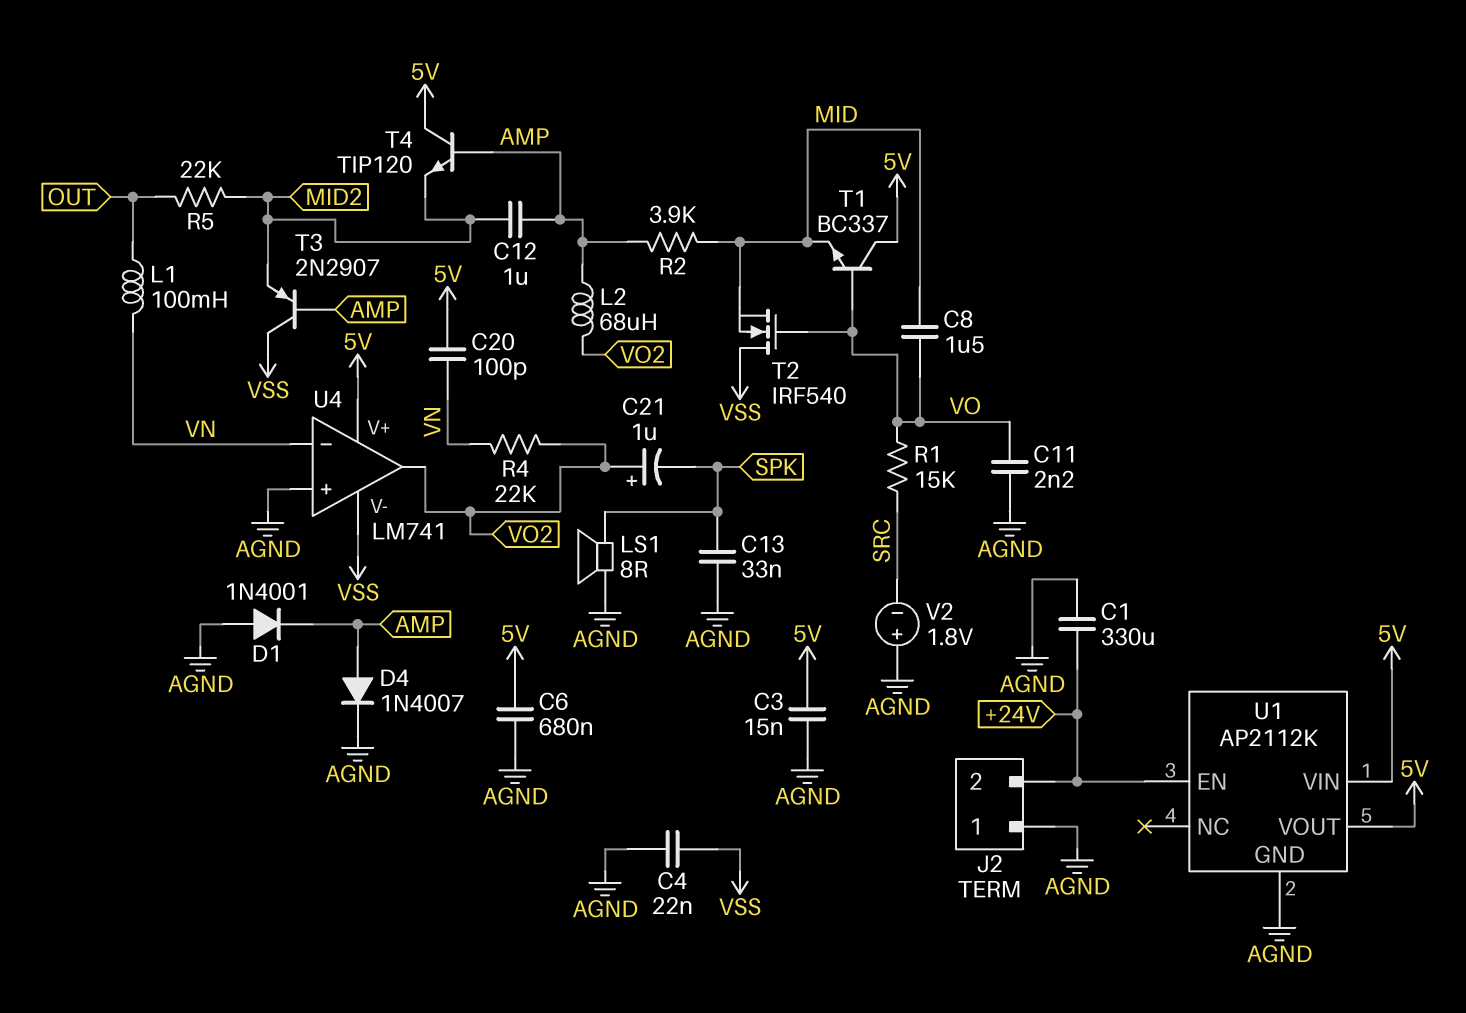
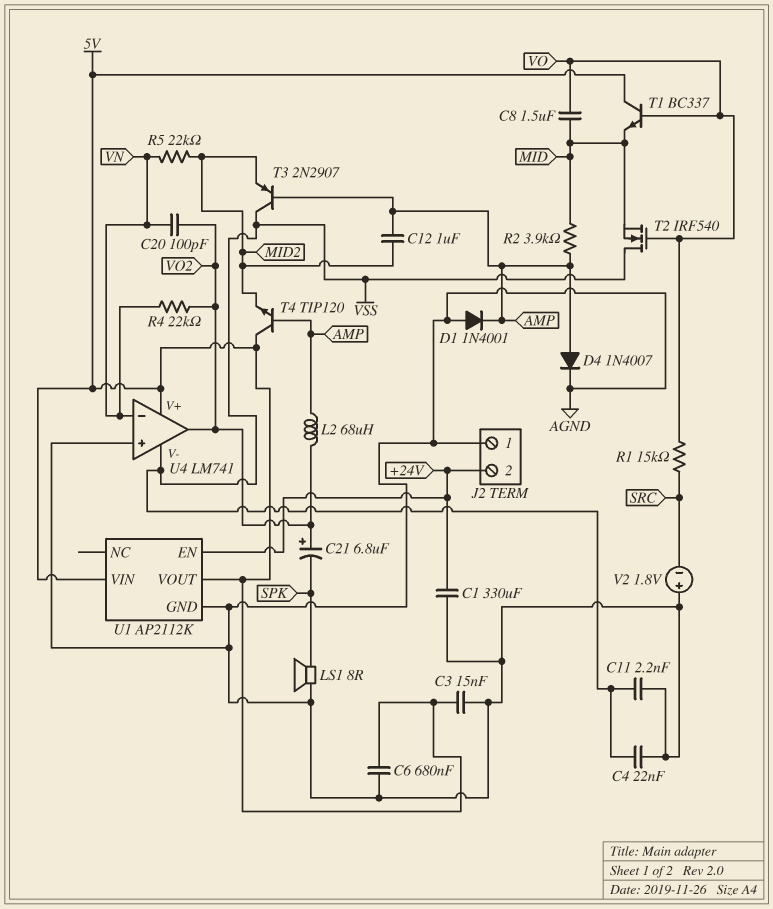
C11: 2.2nF (AGND, VO) -> 2.2nF (AGND, VSS)
C13: 33nF (AGND, SPK) -> none
C20: 100pF (5V, VN) -> 100pF (VN, VO2)
C21: 1uF (plus VO2, minus SPK) -> 6.8uF (plus VO2, minus SPK)
L1: 100mH (OUT, VN) -> none
R5: 22k (MID2, OUT) -> 22k (MID2, VN)

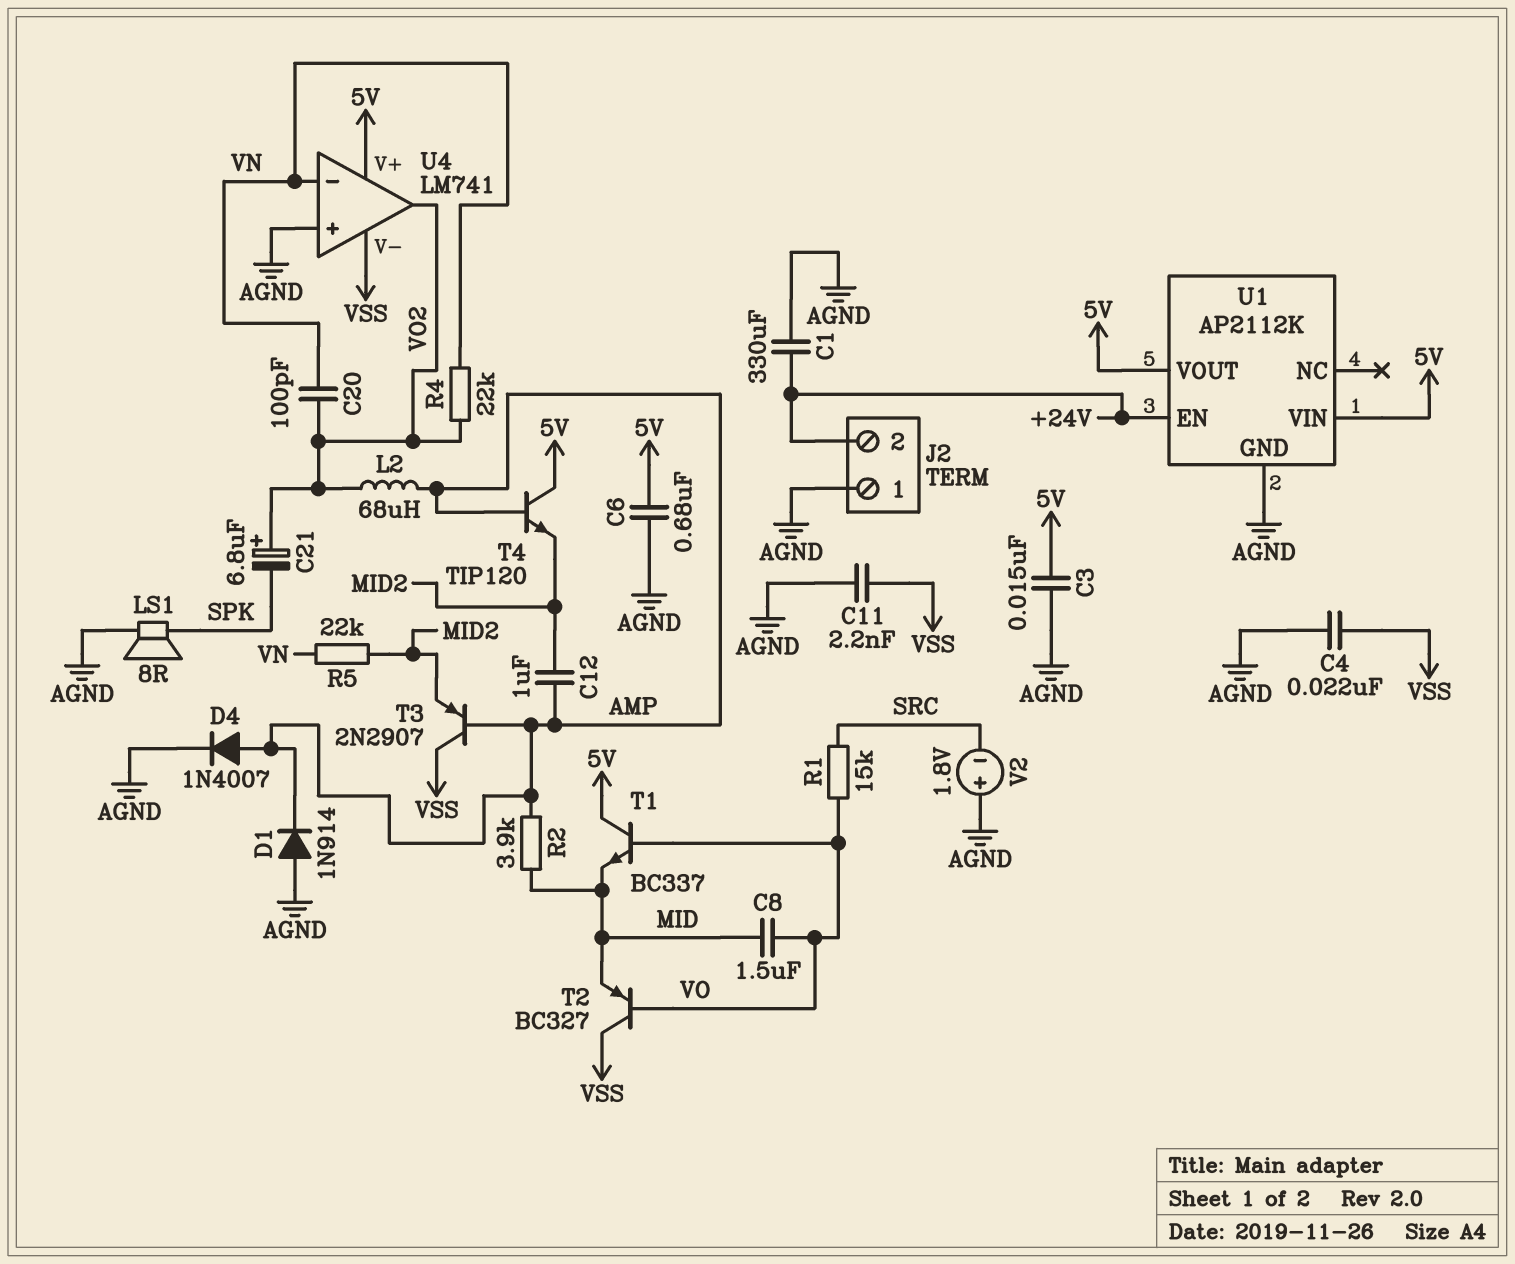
D1: diode 1N4001 (A AGND, K AMP) -> diode 1N914 (A AGND, K AMP)
T2: NMOS IRF540 (G VO, D VSS, S MID) -> PNP BC327 (B VO, C VSS, E MID)

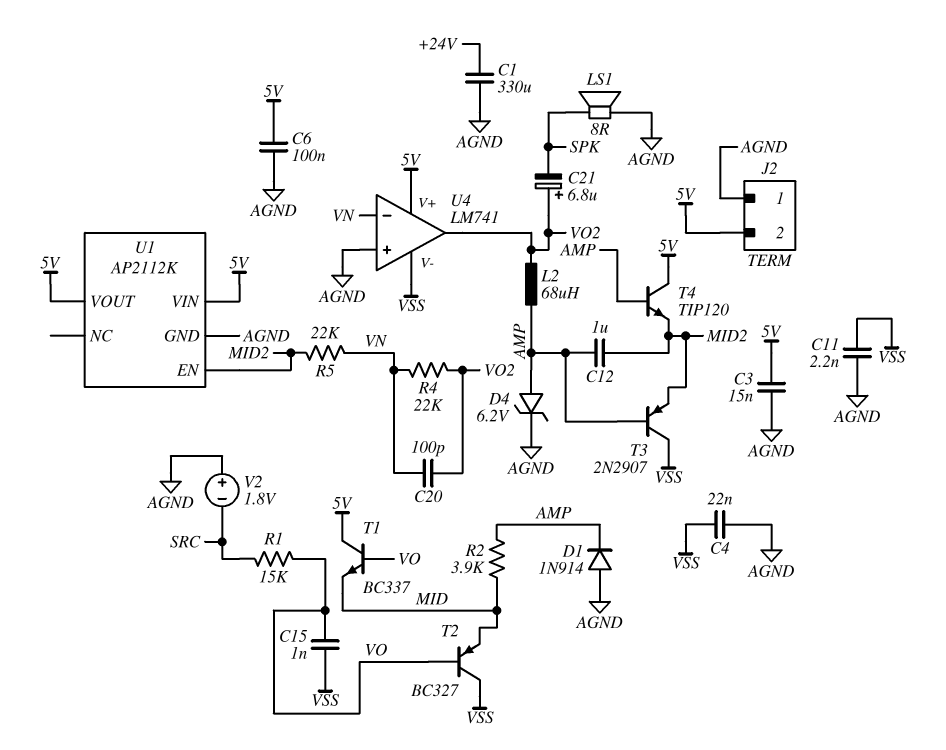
C6: 680nF (5V, AGND) -> 100nF (5V, AGND)
C8: 1.5uF (MID, VO) -> none
C15: none -> 1nF (VO, VSS)
D4: diode 1N4007 (A AMP, K AGND) -> zener 6.2V (A AMP, K AGND)
J2 pin 2: +24V -> 5V
U1 pin EN: +24V -> MID2

